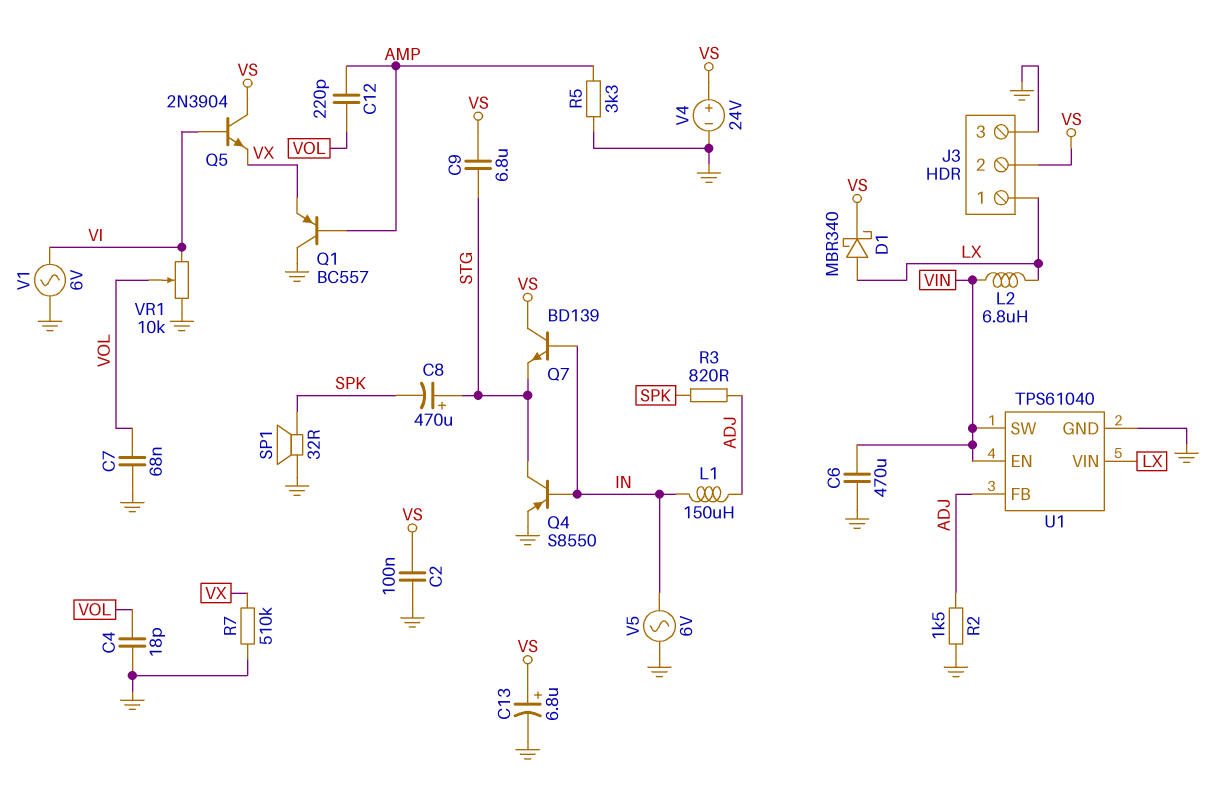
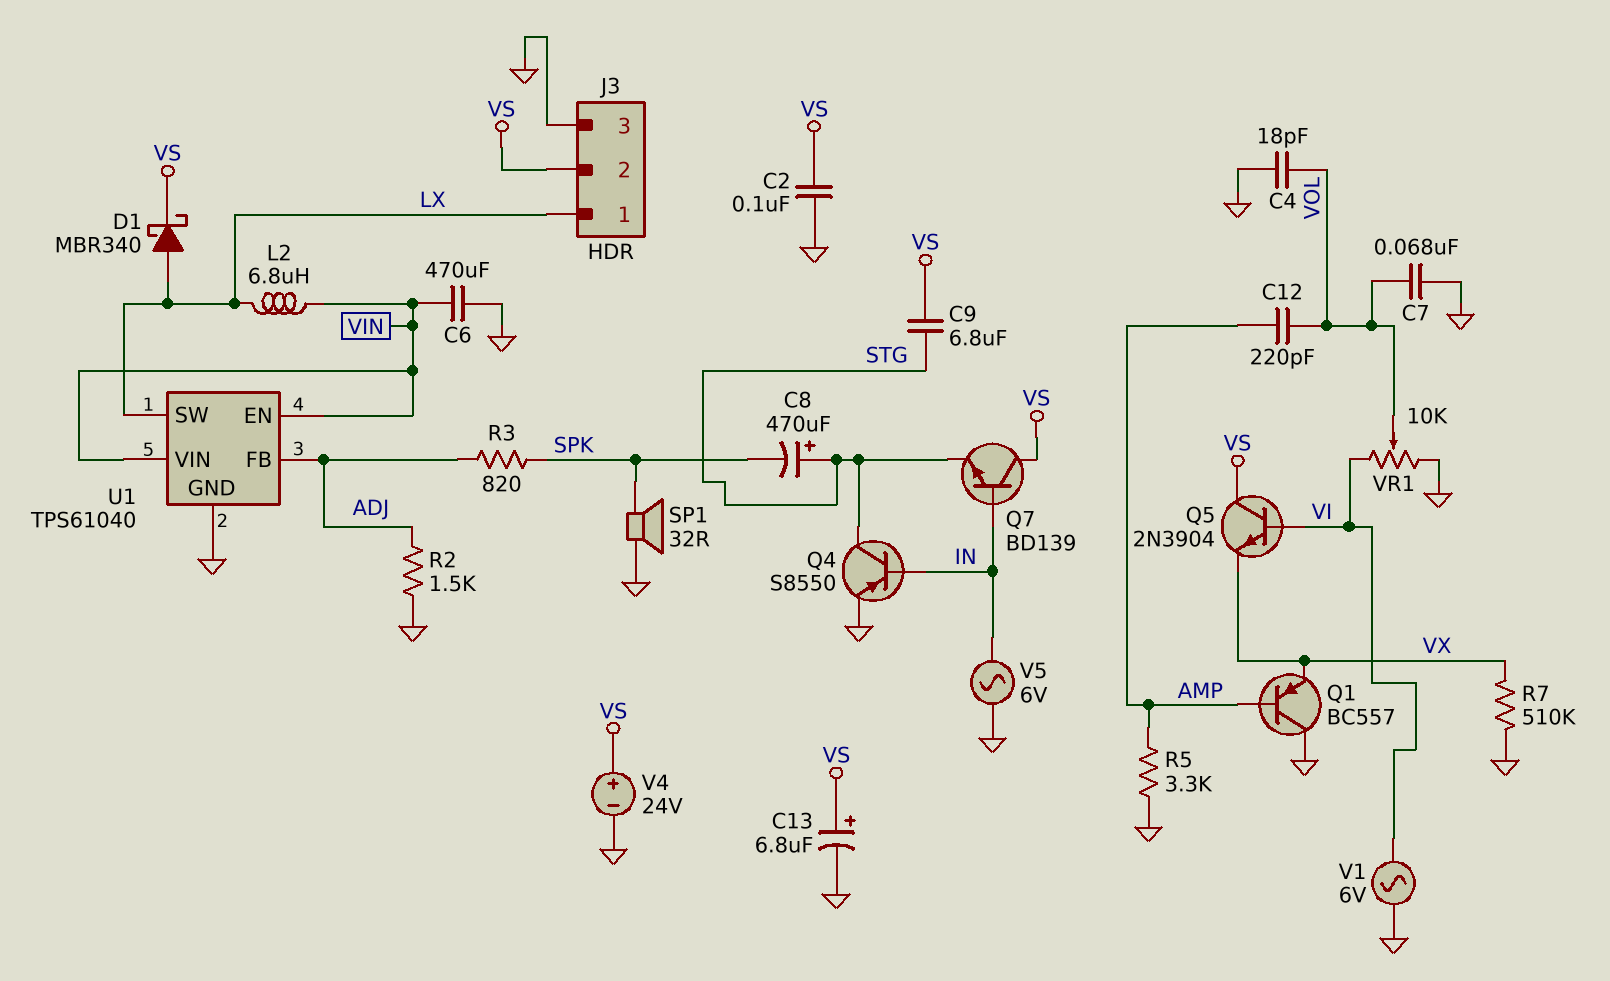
L1: 150uH (ADJ, IN) -> none
U1 pin SW: VIN -> LX
U1 pin VIN: LX -> VIN

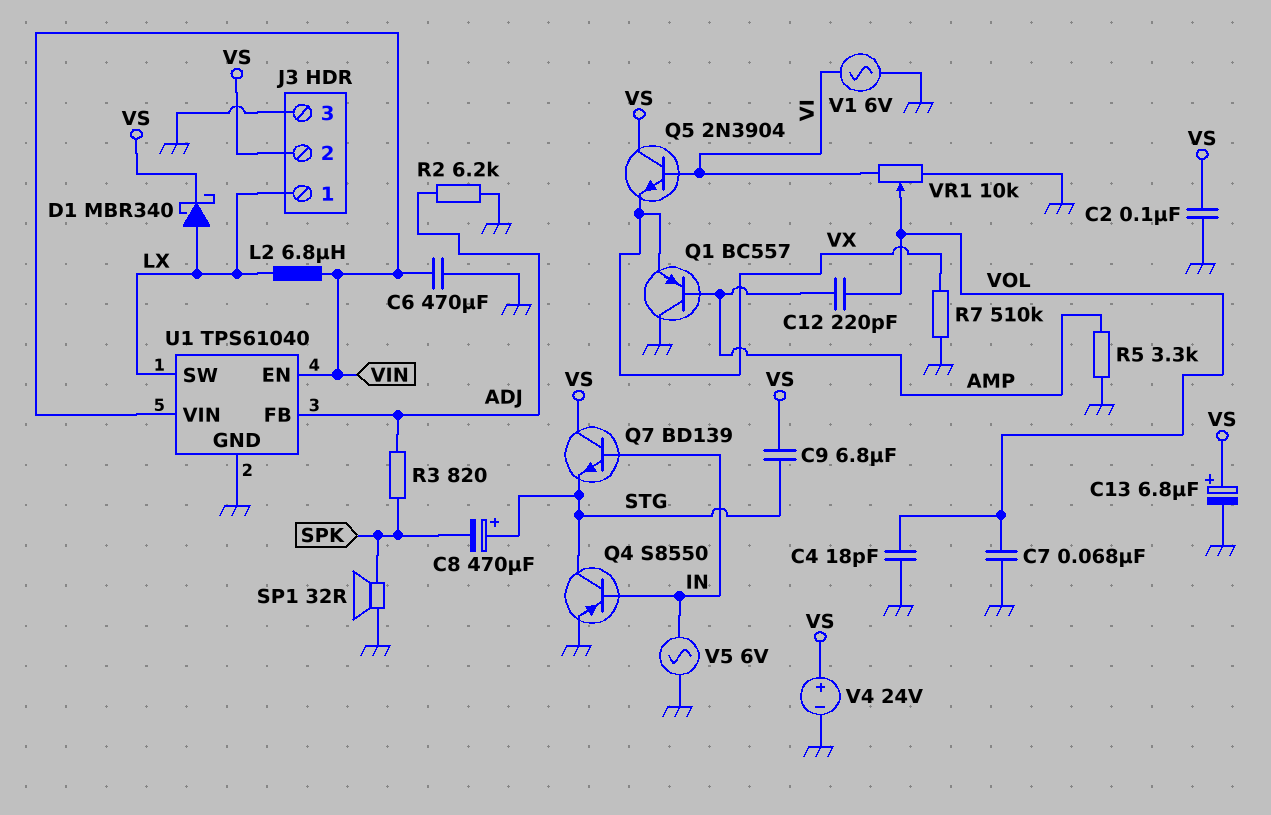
R2: 1.5k (ADJ, GND) -> 6.2k (ADJ, GND)

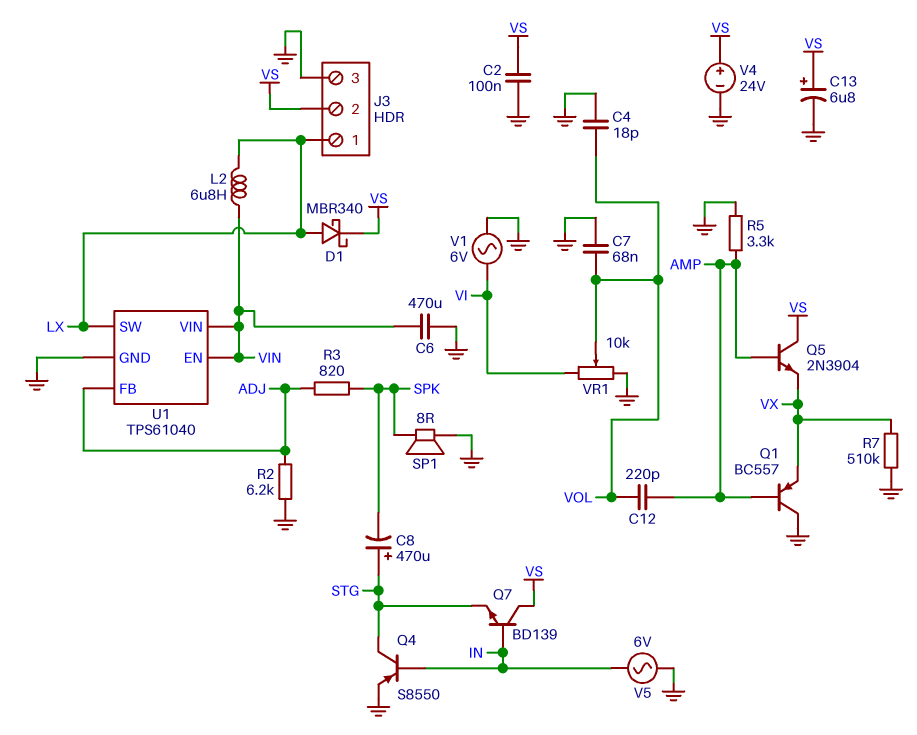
C9: 6.8uF (STG, VS) -> none
Q5: NPN 2N3904 (B VI, C VS, E VX) -> NPN 2N3904 (B AMP, C VS, E VX)
SP1: speaker 32R (GND, SPK) -> speaker 8R (GND, SPK)

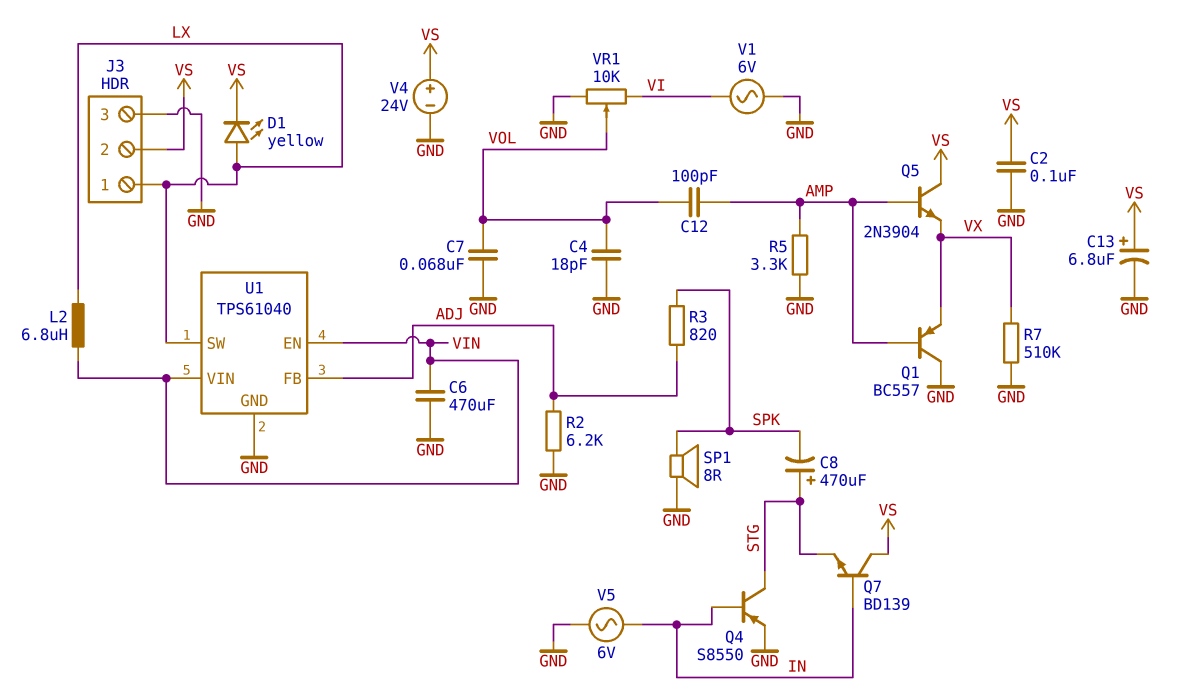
C12: 220pF (AMP, VOL) -> 100pF (AMP, VOL)
D1: schottky MBR340 (A LX, K VS) -> LED yellow (A LX, K VS)

